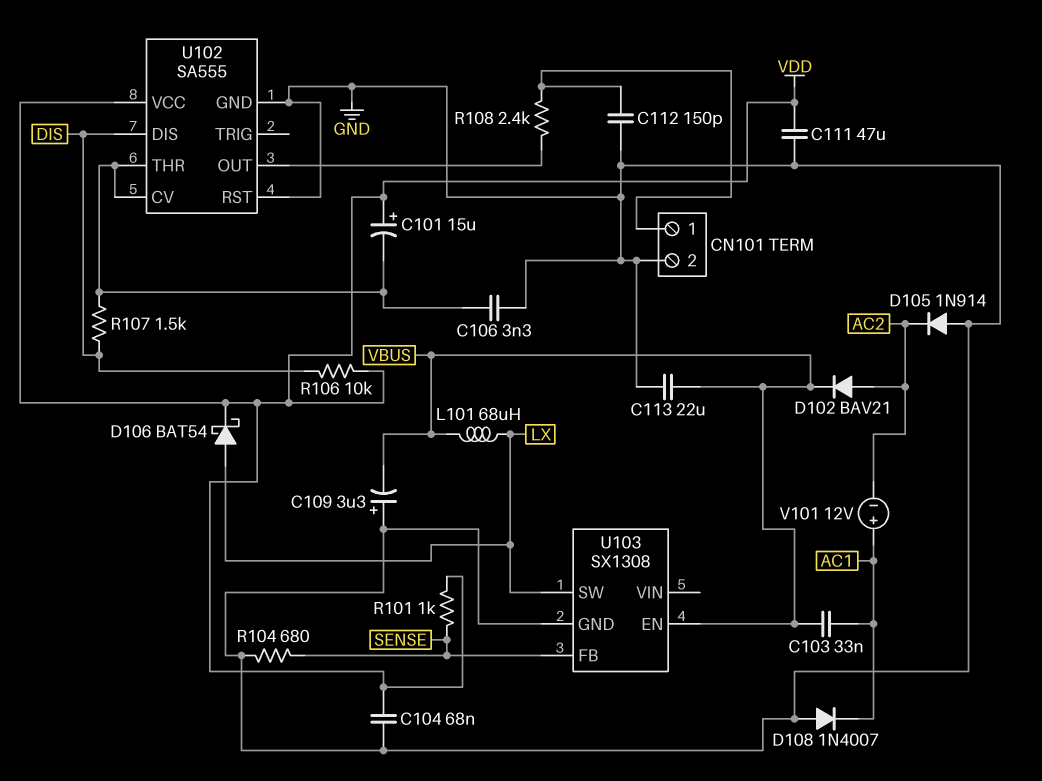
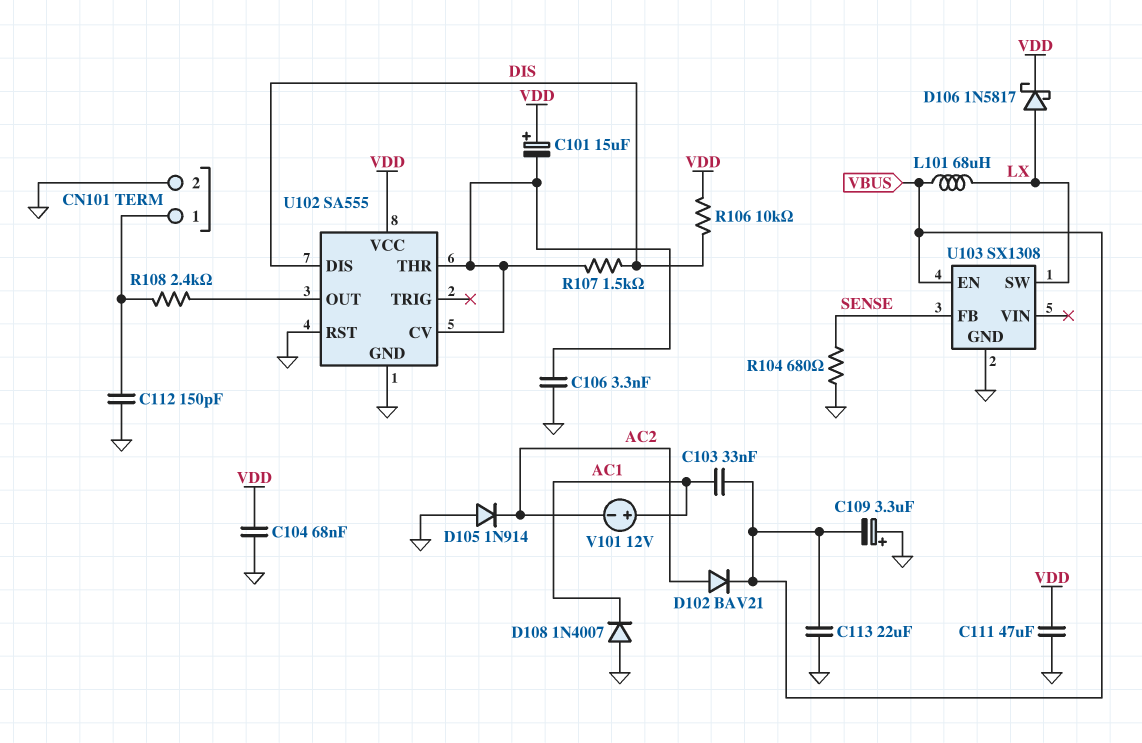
D106: schottky BAT54 (A LX, K VDD) -> schottky 1N5817 (A LX, K VDD)
R101: 1k (SENSE, VDD) -> none

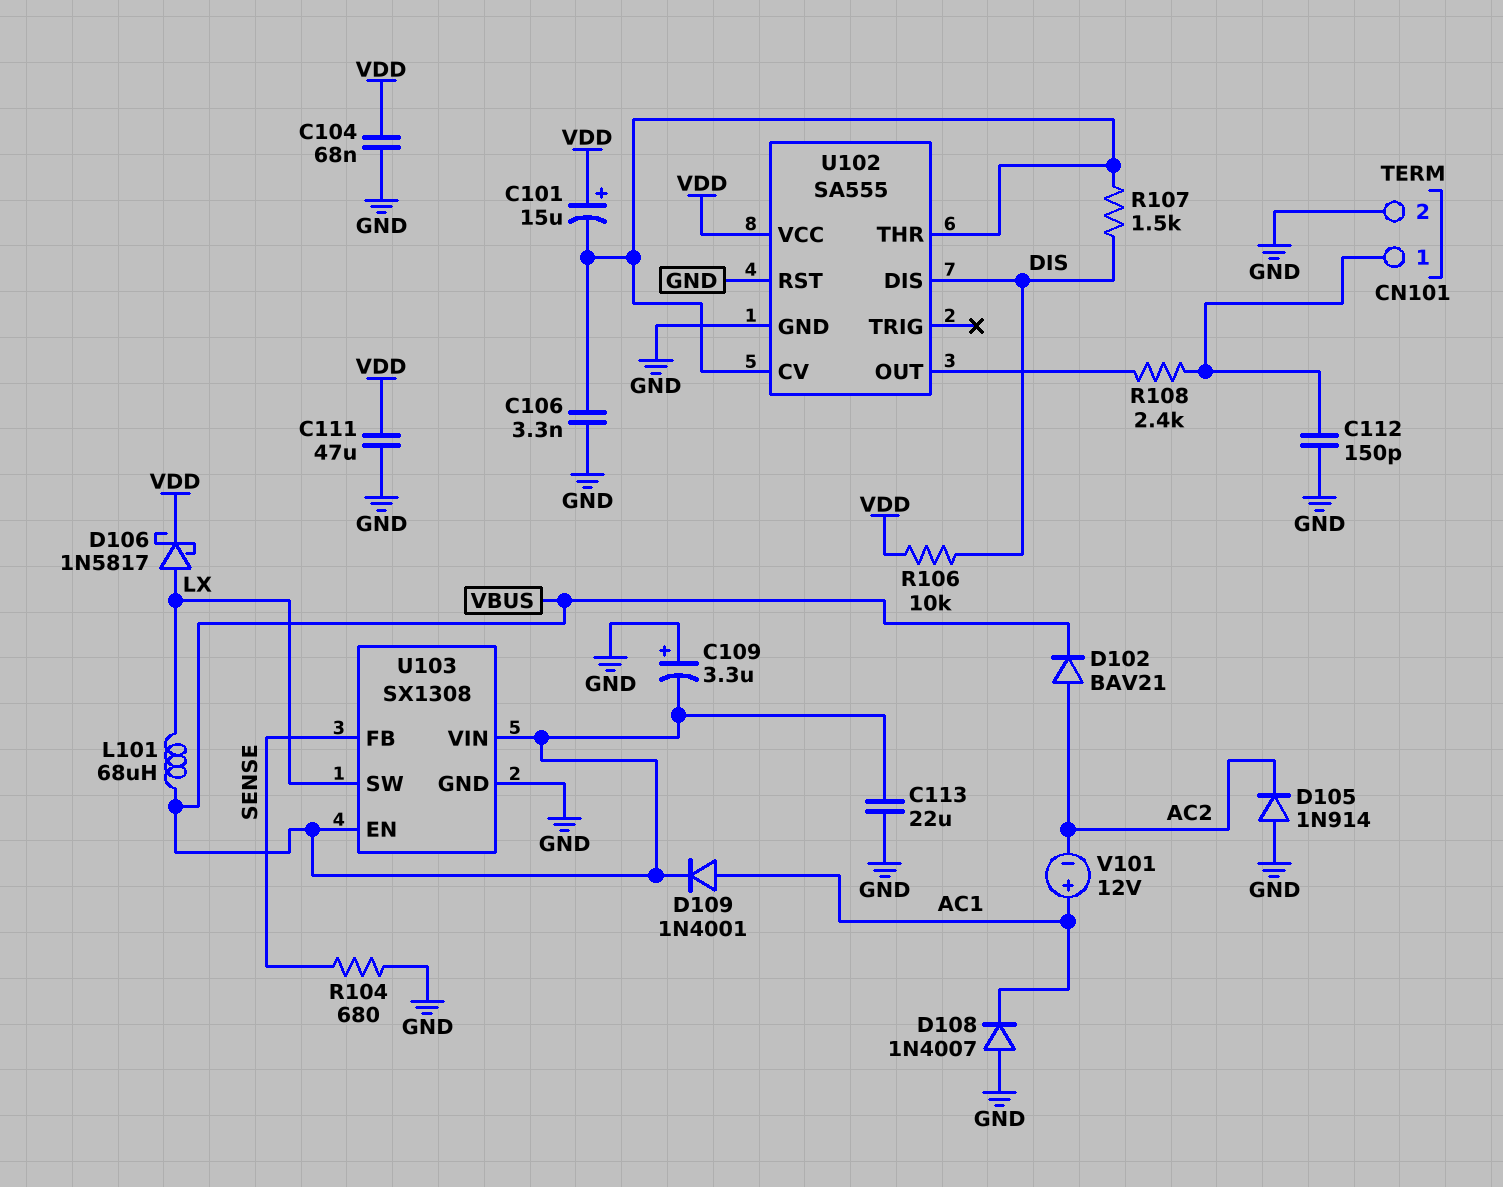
C103: 33nF (AC1, VBUS) -> none
D109: none -> diode 1N4001 (A AC1, K VBUS)
U103 pin VIN: none -> VBUS

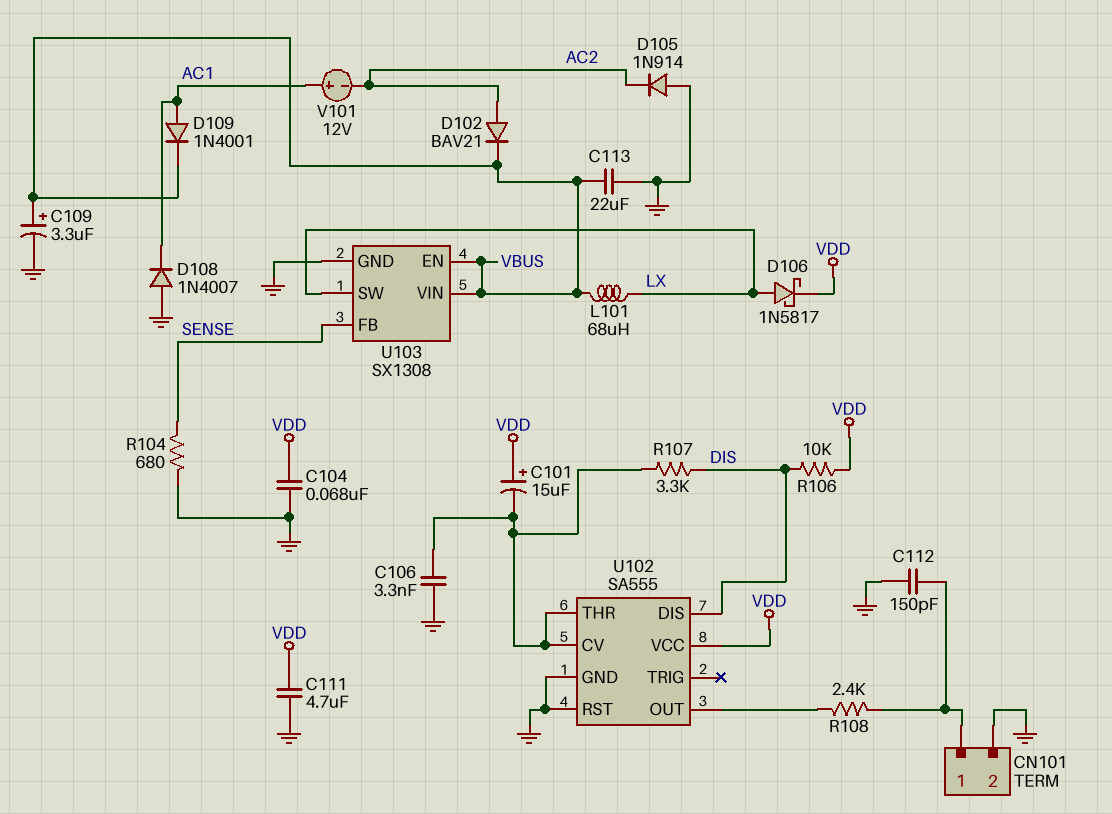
C109: 3.3uF (plus GND, minus VBUS) -> 3.3uF (plus VBUS, minus GND)
C111: 47uF (GND, VDD) -> 4.7uF (GND, VDD)
R107: 1.5k (DIS, U102/CV) -> 3.3k (DIS, U102/CV)

